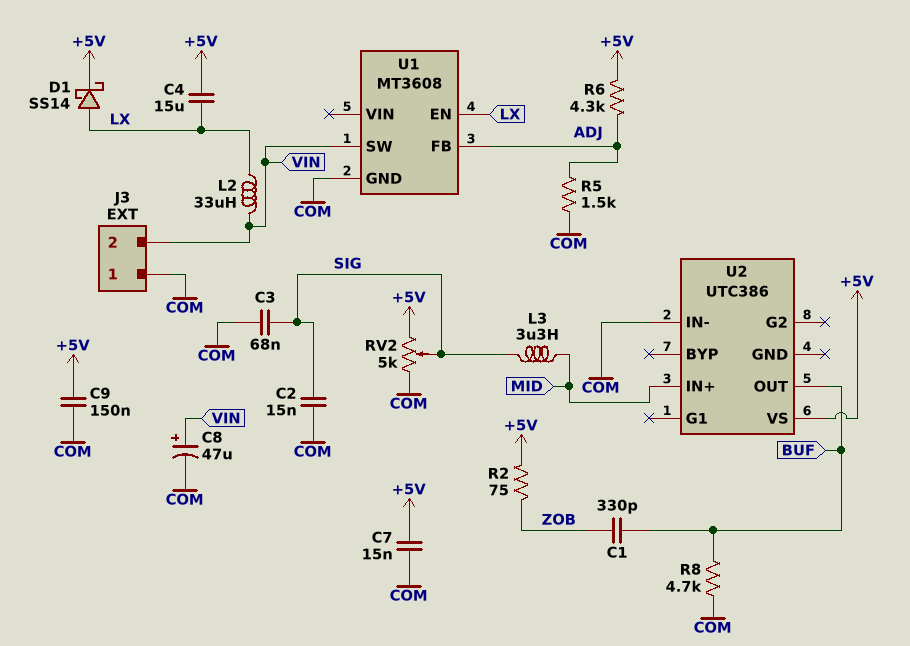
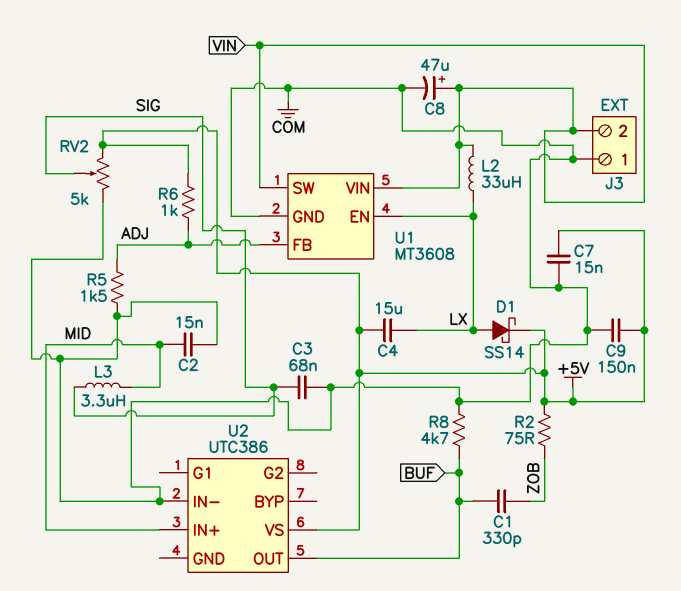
C2: 15nF (COM, SIG) -> 15nF (COM, MID)
R6: 4.3k (+5V, ADJ) -> 1k (+5V, ADJ)
U1 pin VIN: none -> VIN

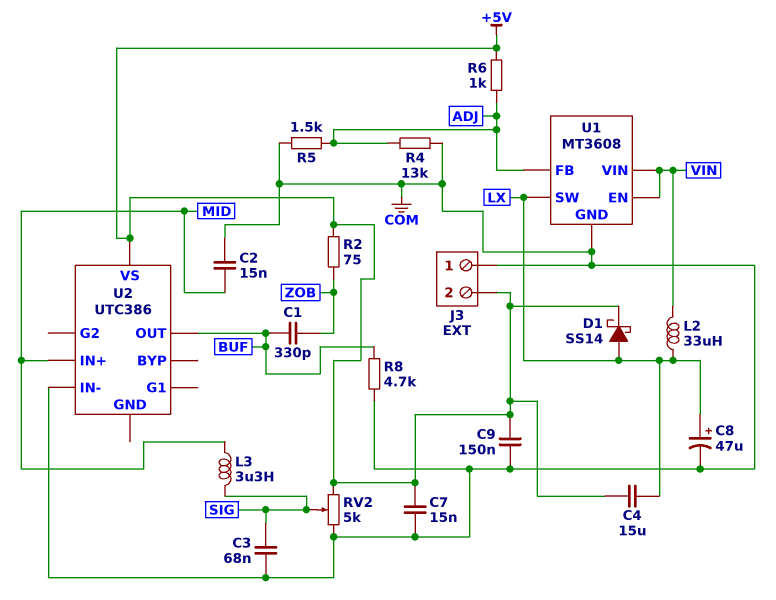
C8: 47uF (plus VIN, minus COM) -> 47uF (plus LX, minus COM)
J3 pin 2: VIN -> +5V
R4: none -> 13k (ADJ, COM)
U1 pin EN: LX -> VIN
U1 pin SW: VIN -> LX

